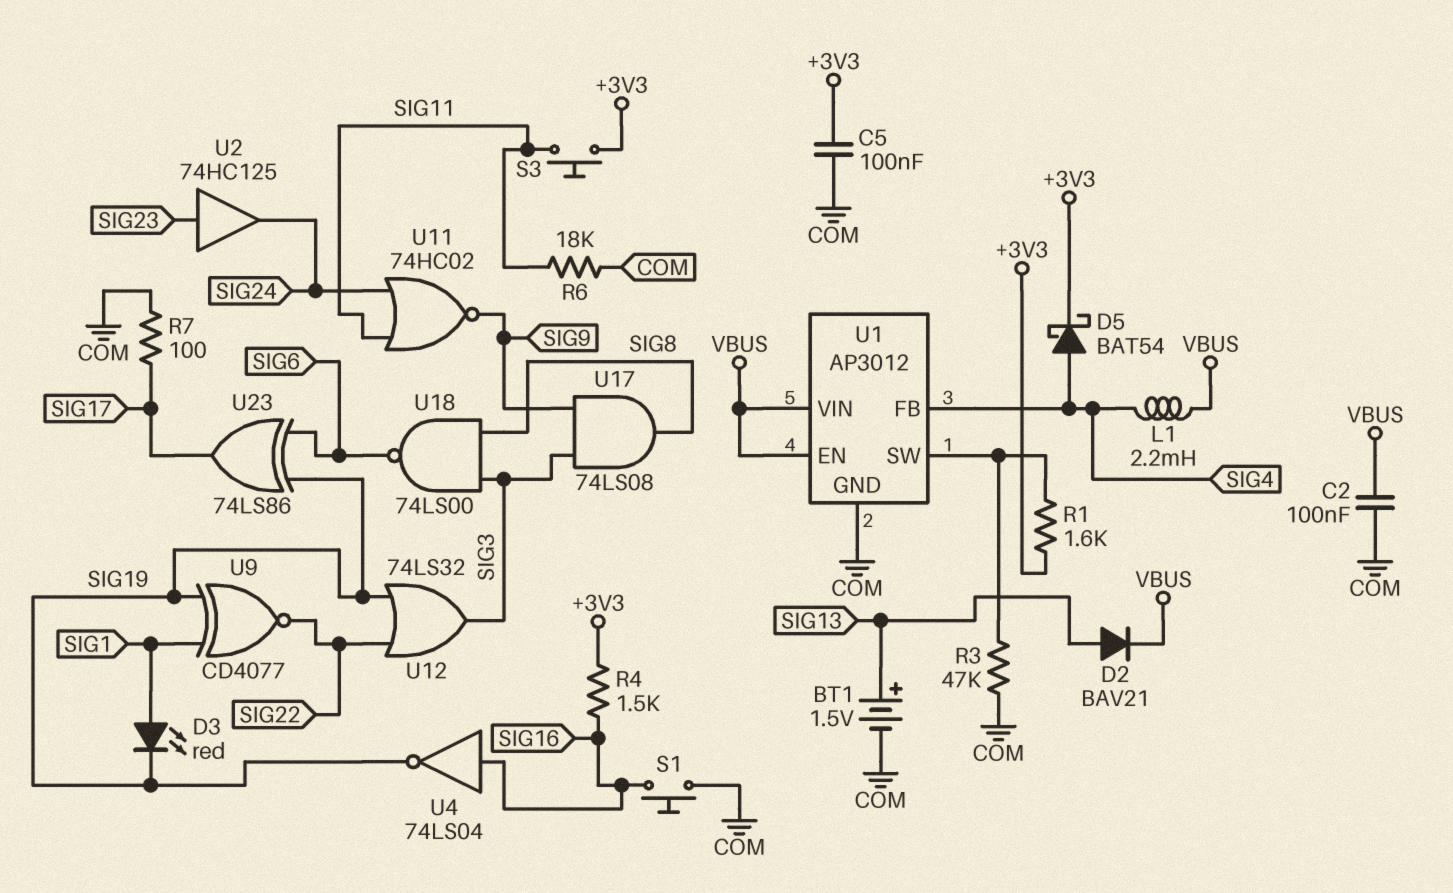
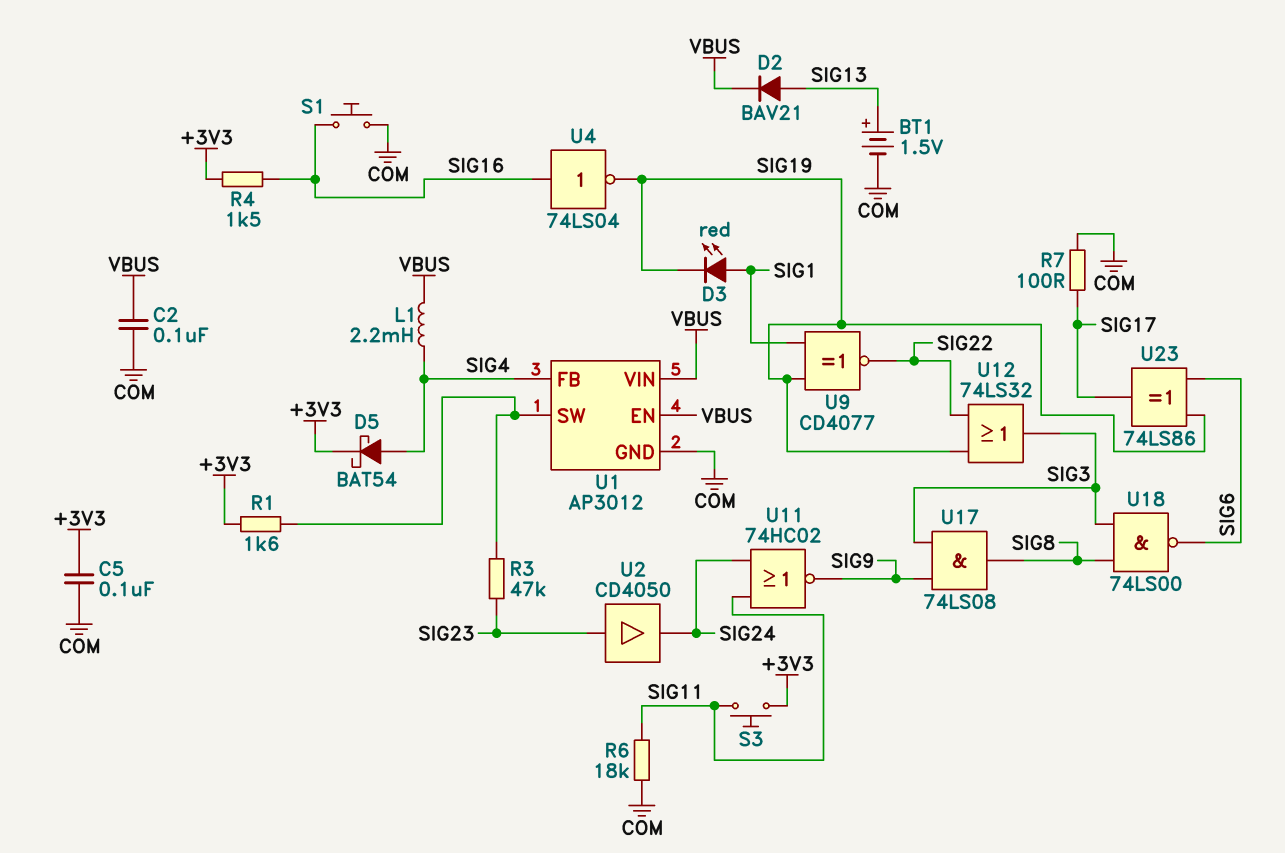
R3: 47k (COM, U1/SW) -> 47k (SIG23, U1/SW)
U2: buffer 74HC125 (in SIG23, out SIG24) -> buffer CD4050 (in SIG23, out SIG24)

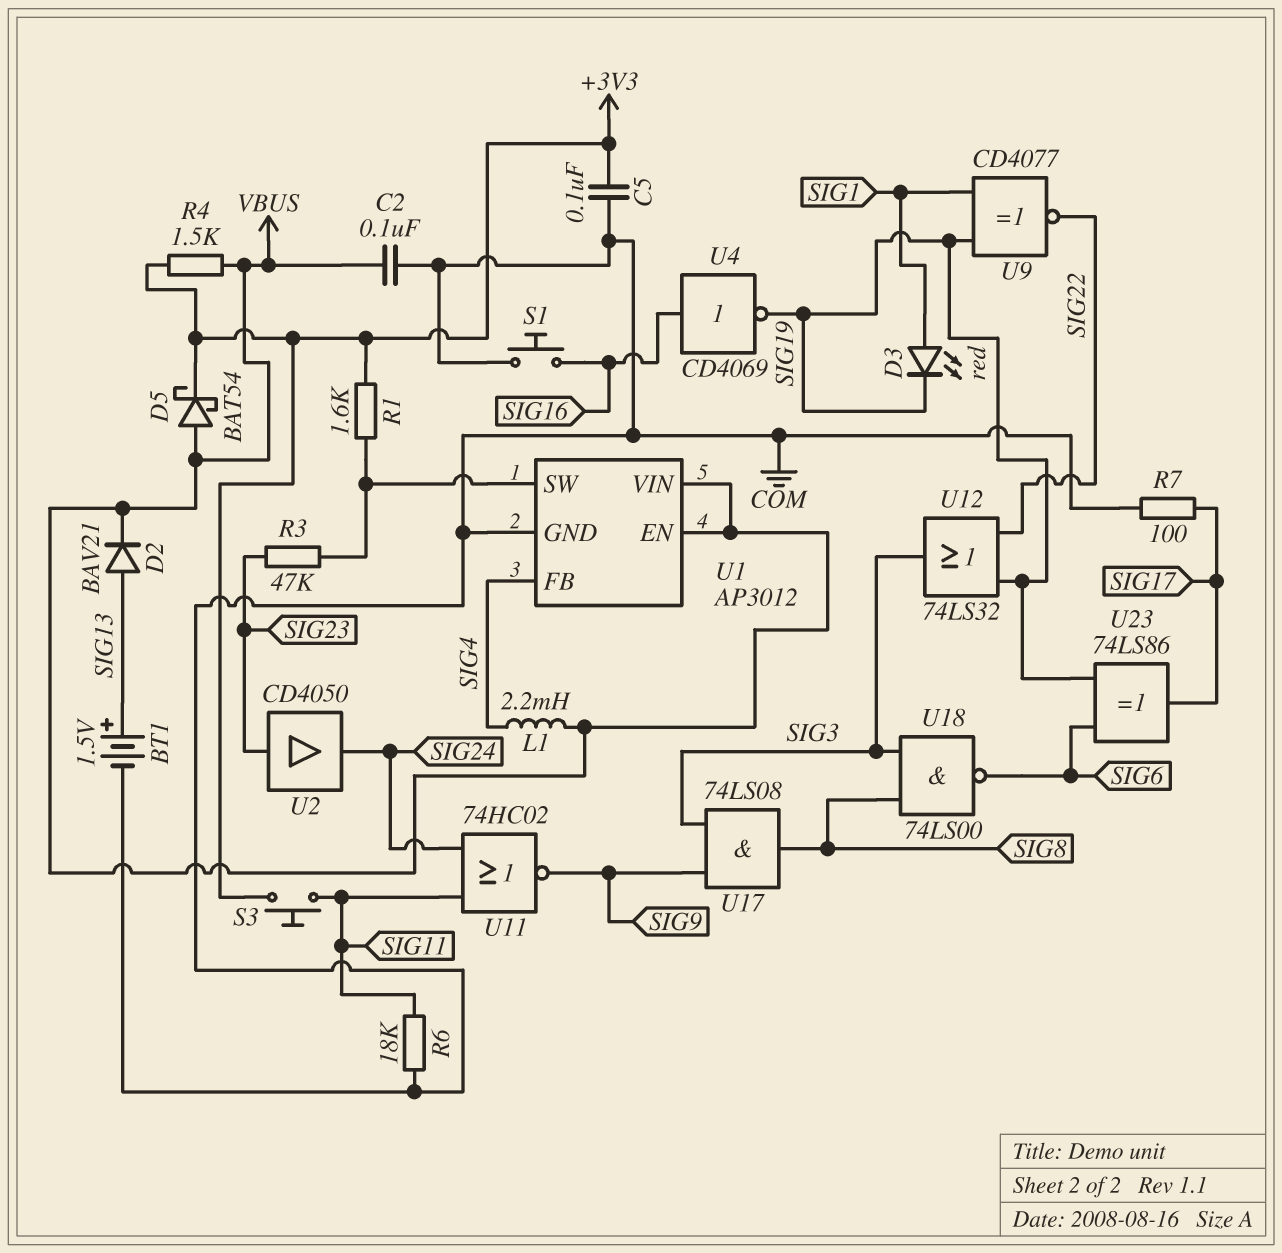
D5: schottky BAT54 (A SIG4, K +3V3) -> schottky BAT54 (A VBUS, K +3V3)
R4: 1.5k (+3V3, SIG16) -> 1.5k (+3V3, VBUS)
U4: NOT 74LS04 (in SIG16, out SIG19) -> NOT CD4069 (in SIG16, out SIG19)

